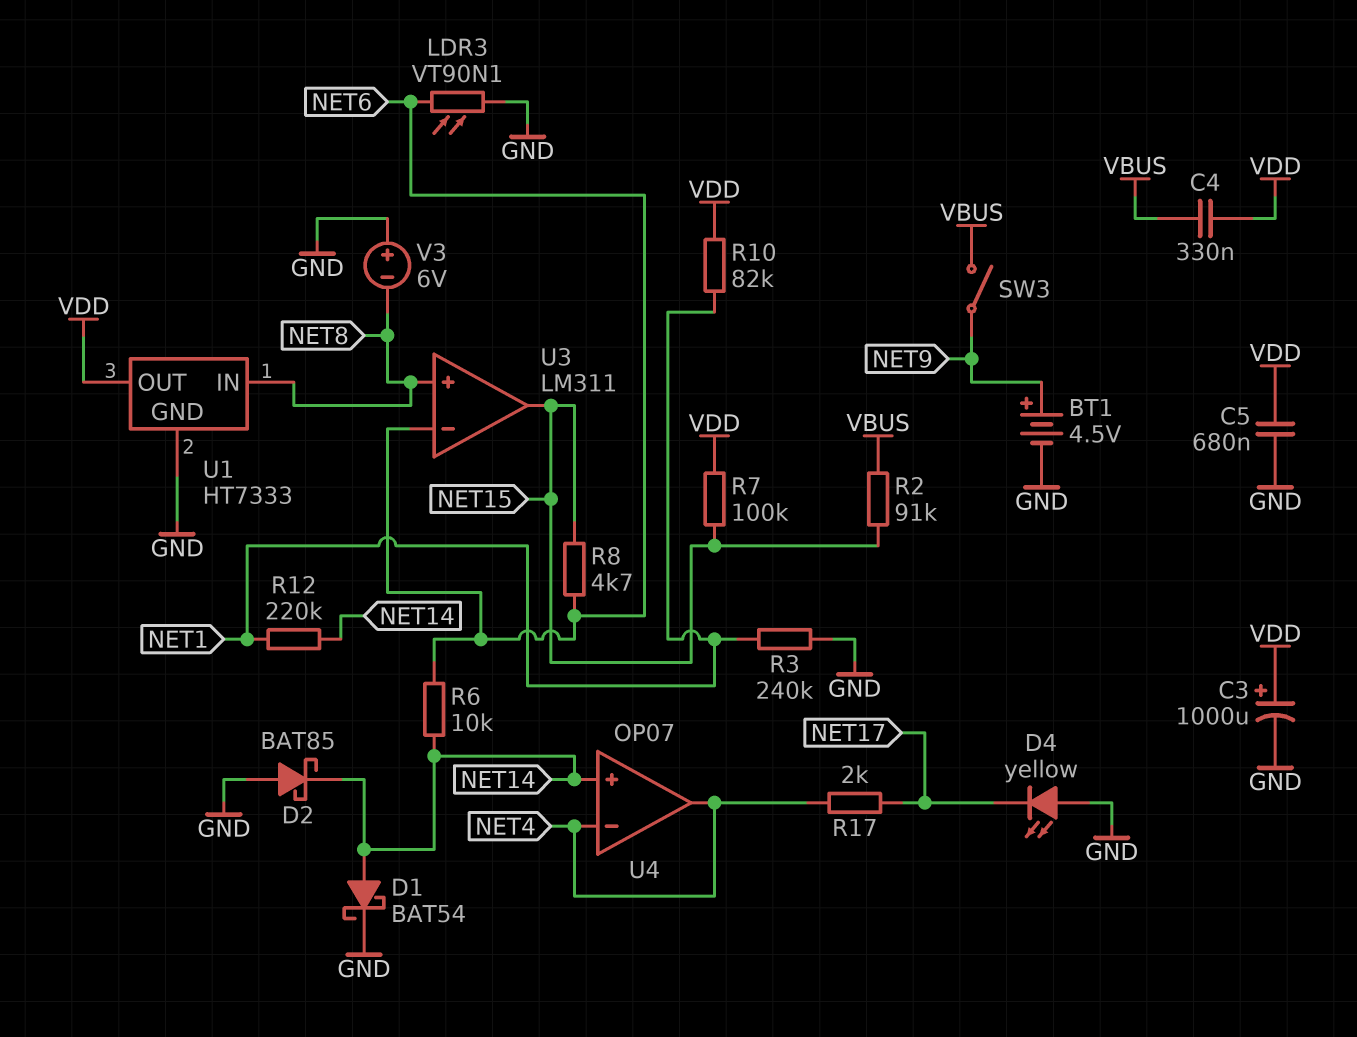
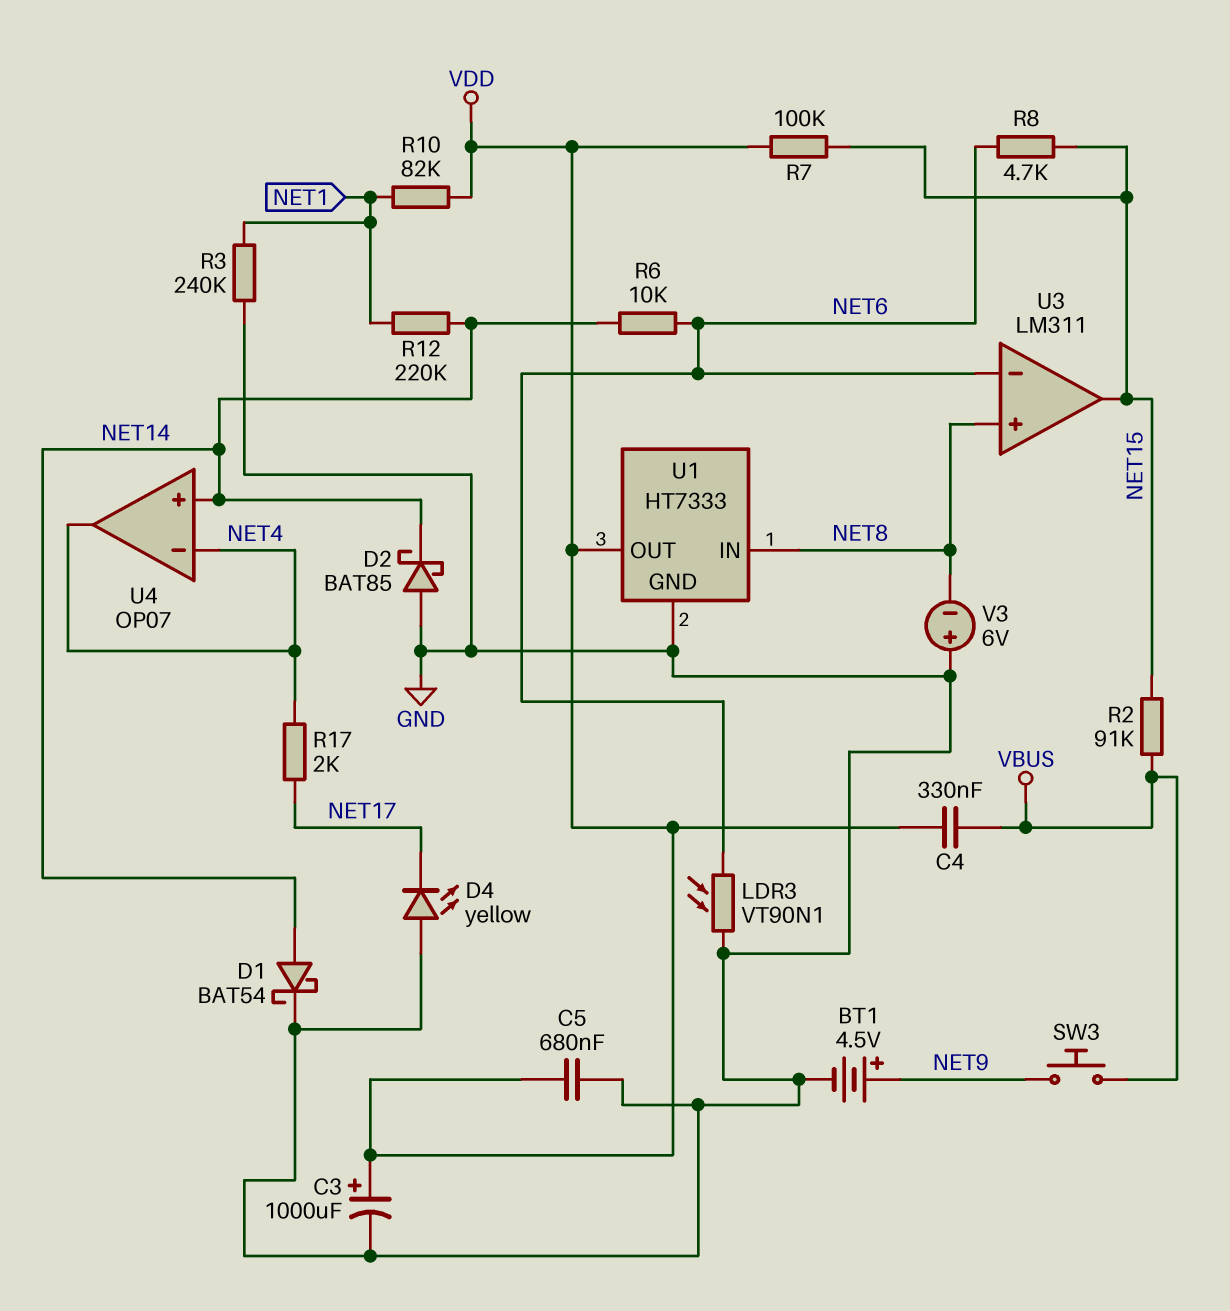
SW3: switch (NET9, VBUS) -> button (NET9, VBUS)

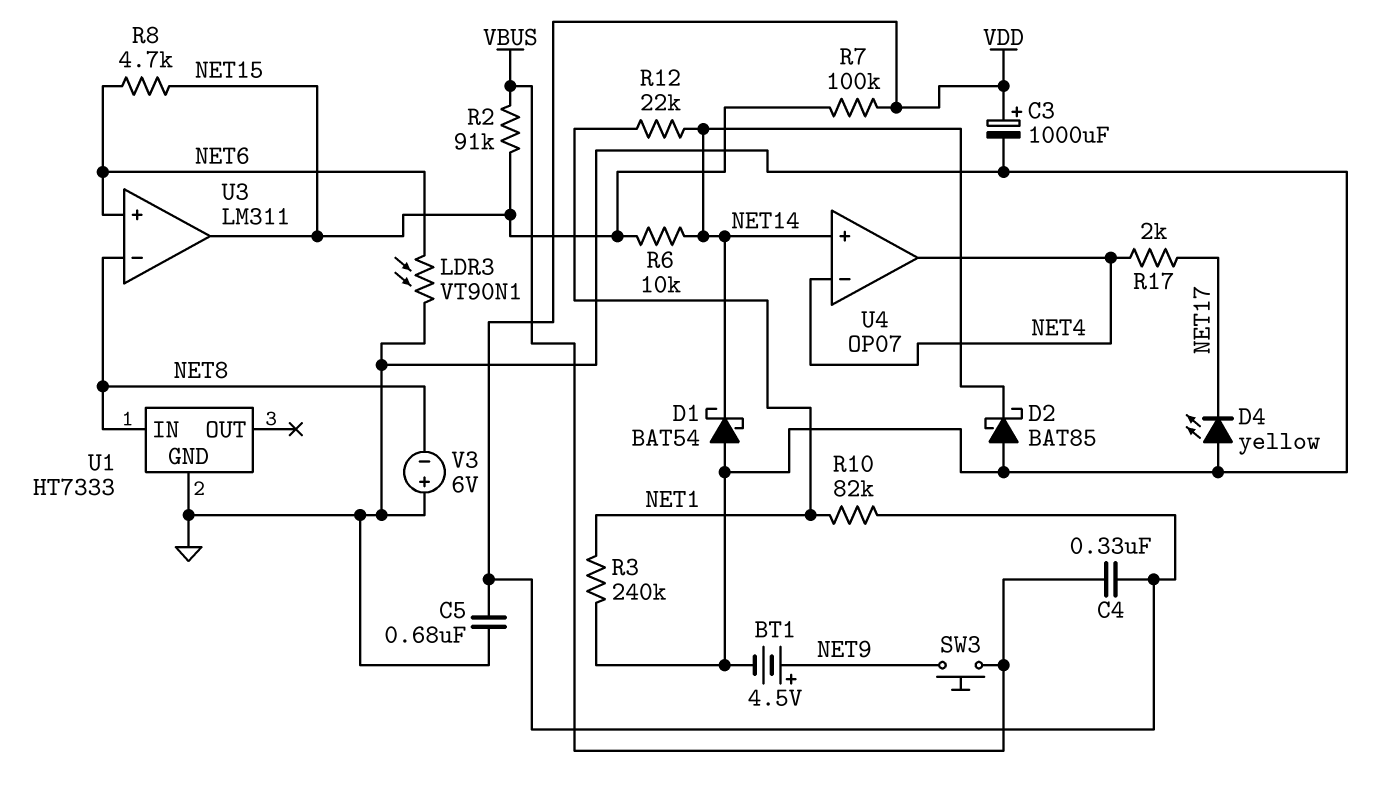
D1: schottky BAT54 (A NET14, K GND) -> schottky BAT54 (A GND, K NET14)
R6: 10k (NET6, NET14) -> 10k (NET14, NET15)
R12: 220k (NET1, NET14) -> 22k (NET1, NET14)
U1 pin OUT: VDD -> none
U3 pin in+: NET8 -> NET6
U3 pin in-: NET6 -> NET8

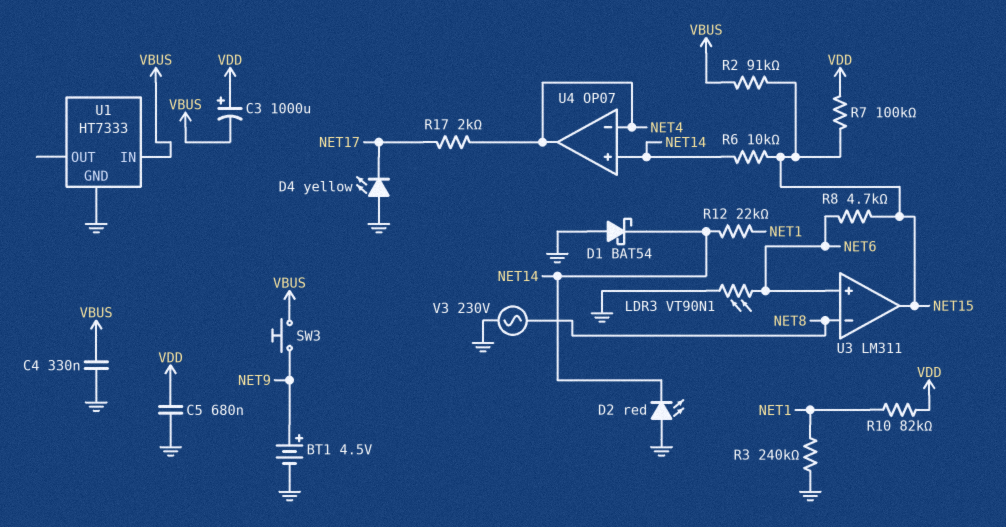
C3: 1000uF (plus VDD, minus GND) -> 1000uF (plus VDD, minus VBUS)
C4: 330nF (VBUS, VDD) -> 330nF (GND, VBUS)
D2: schottky BAT85 (A GND, K NET14) -> LED red (A GND, K NET14)
U1 pin IN: NET8 -> VBUS
V3: 6V (plus GND, minus NET8) -> AC 230V (GND, NET8)

